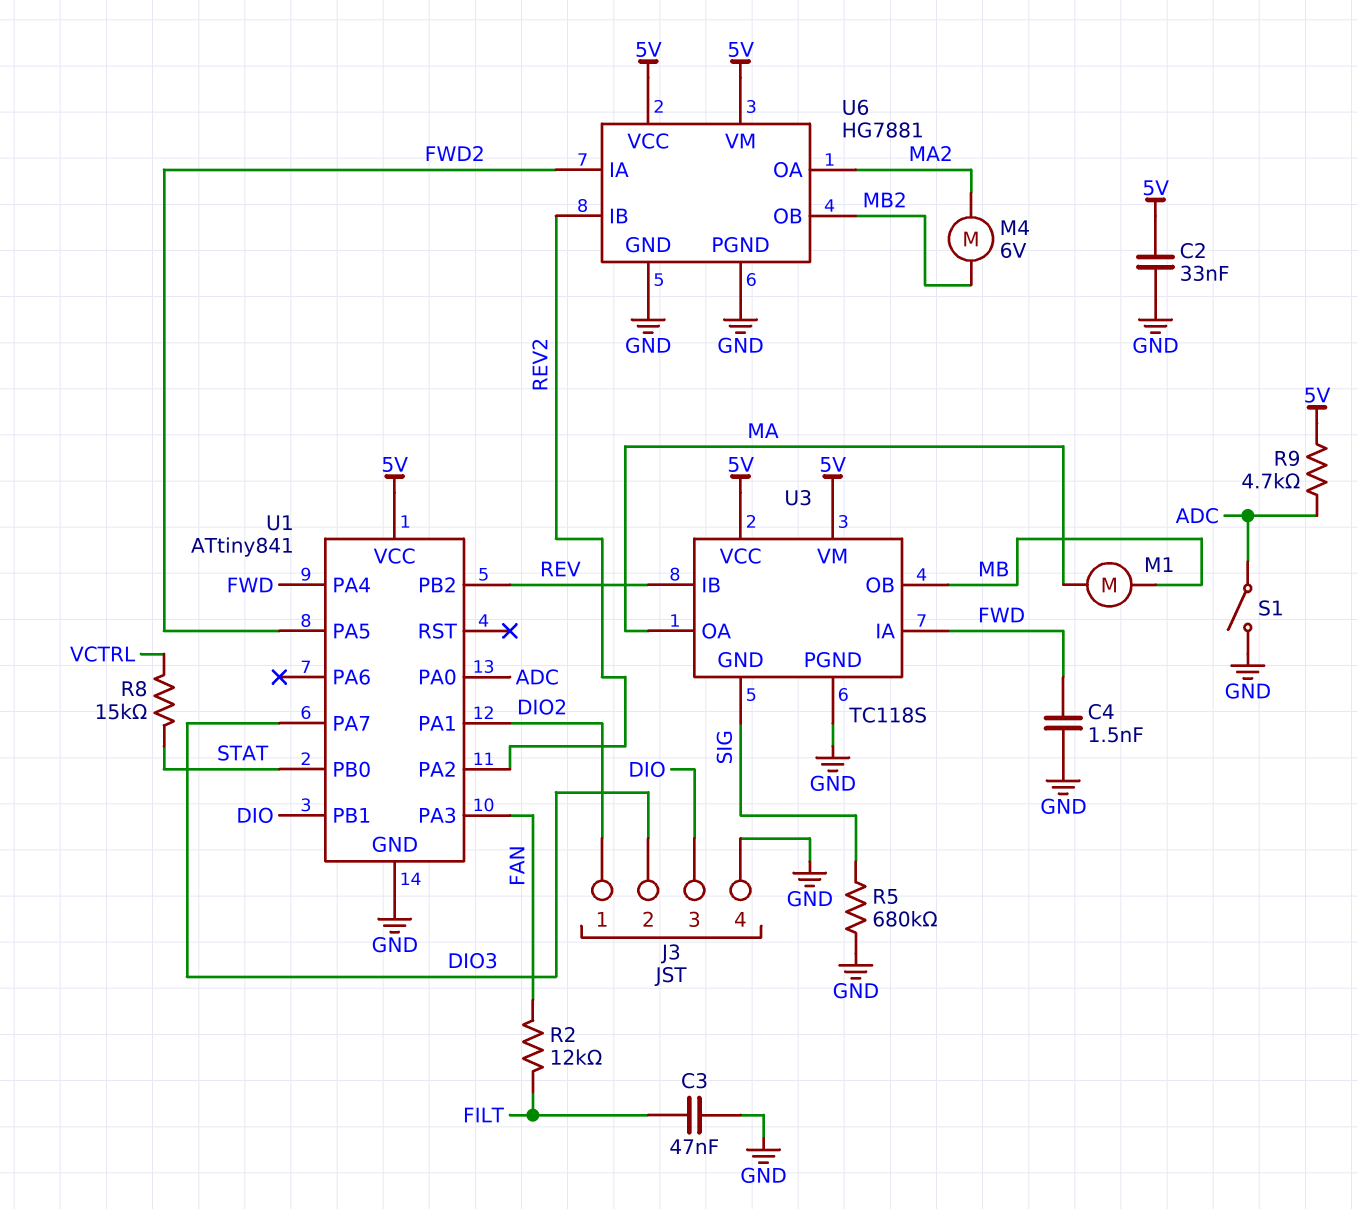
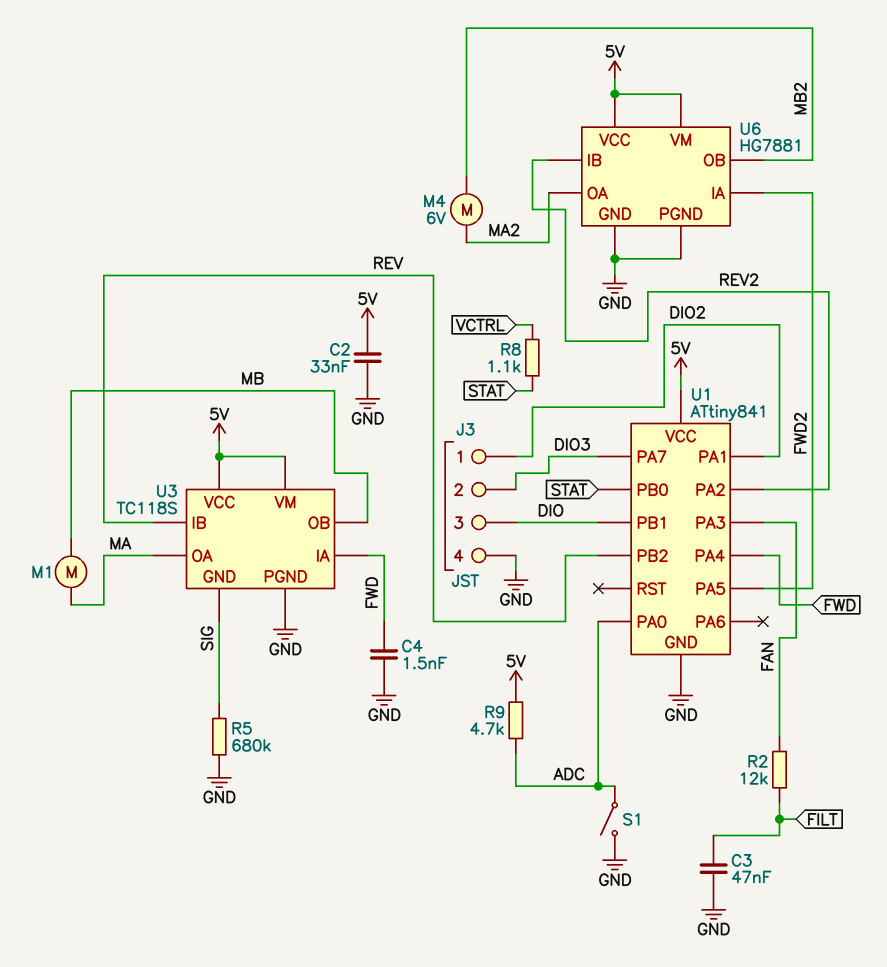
R8: 15k (STAT, VCTRL) -> 1.1k (STAT, VCTRL)

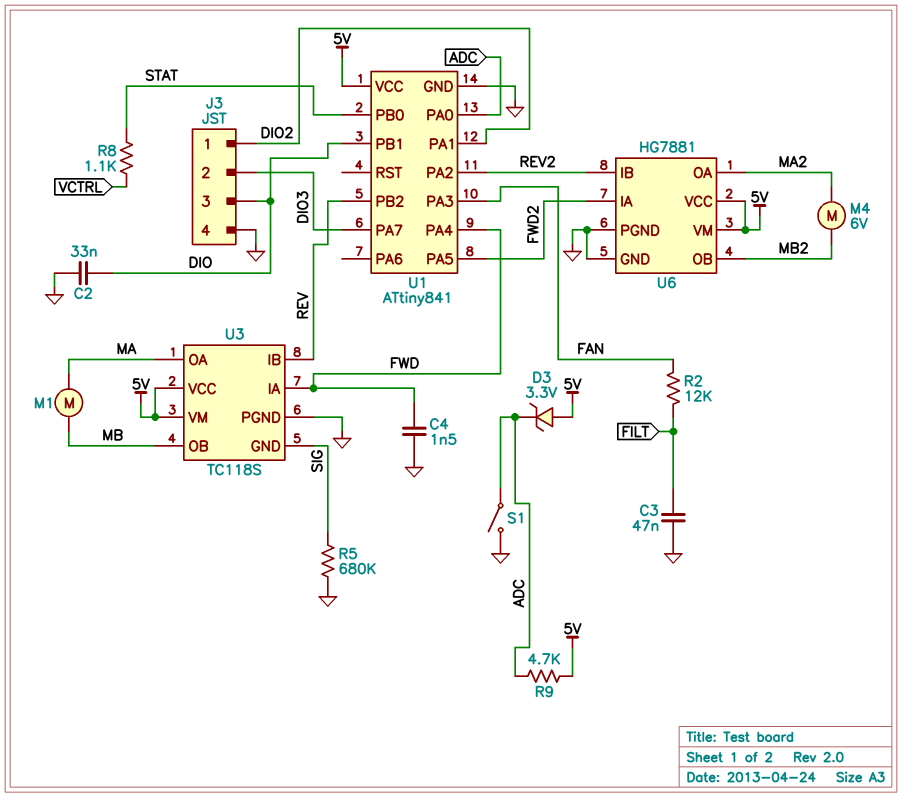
C2: 33nF (5V, GND) -> 33nF (DIO, GND)
D3: none -> zener 3.3V (A 5V, K ADC)

